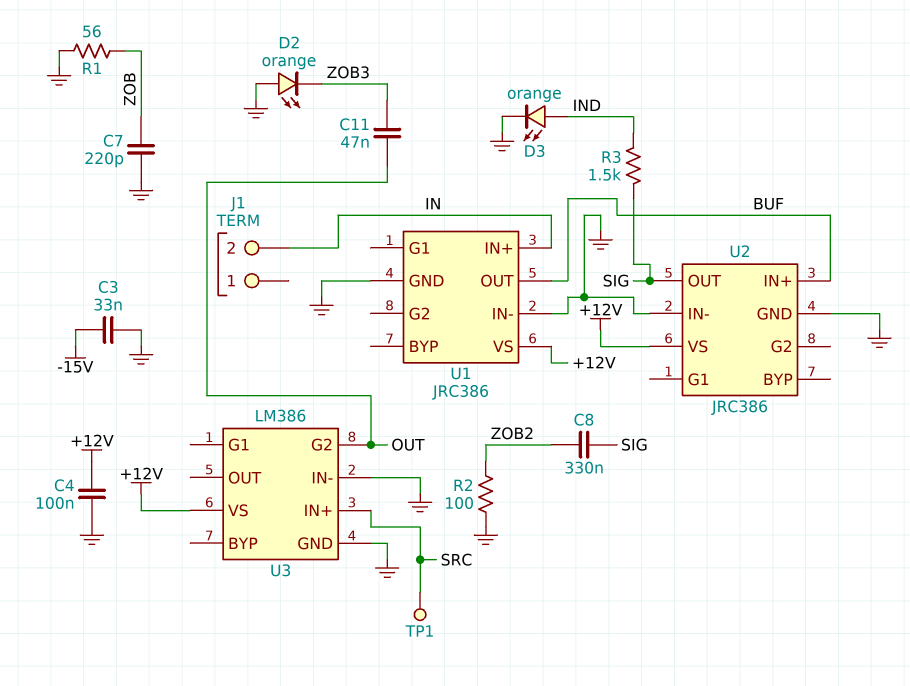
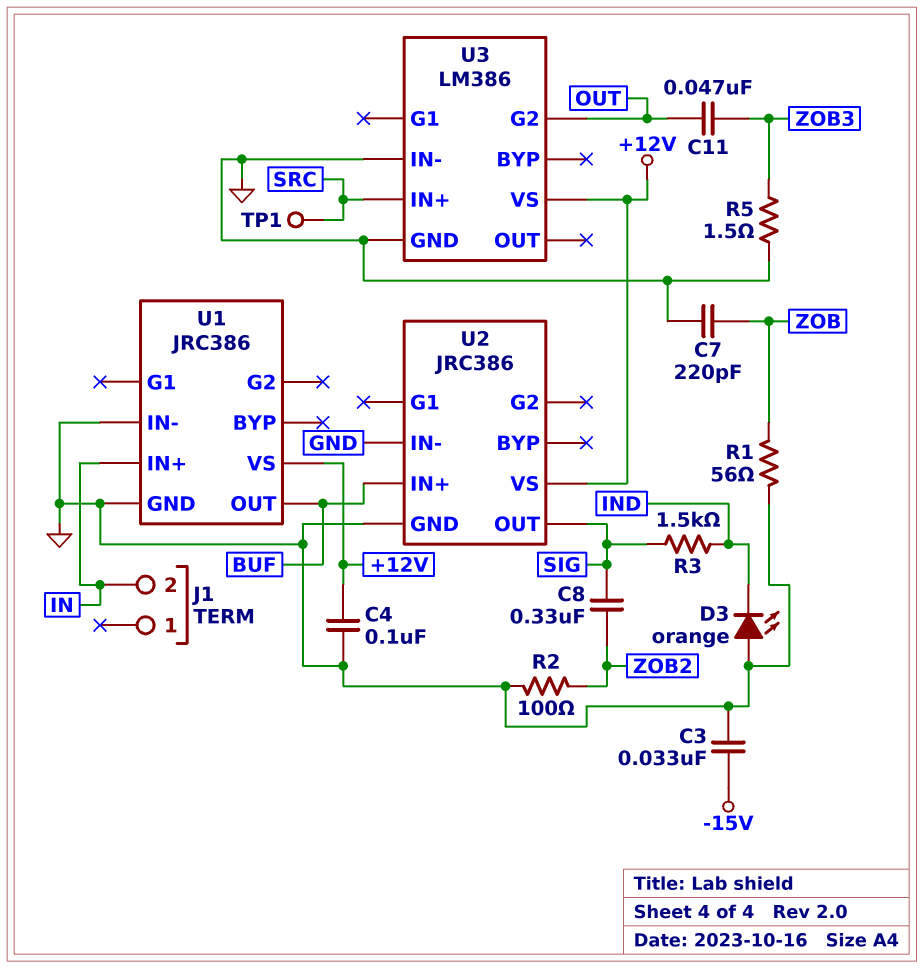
D2: LED orange (A GND, K ZOB3) -> none
D3: LED orange (A IND, K GND) -> LED orange (A GND, K IND)
R5: none -> 1.5 (GND, ZOB3)

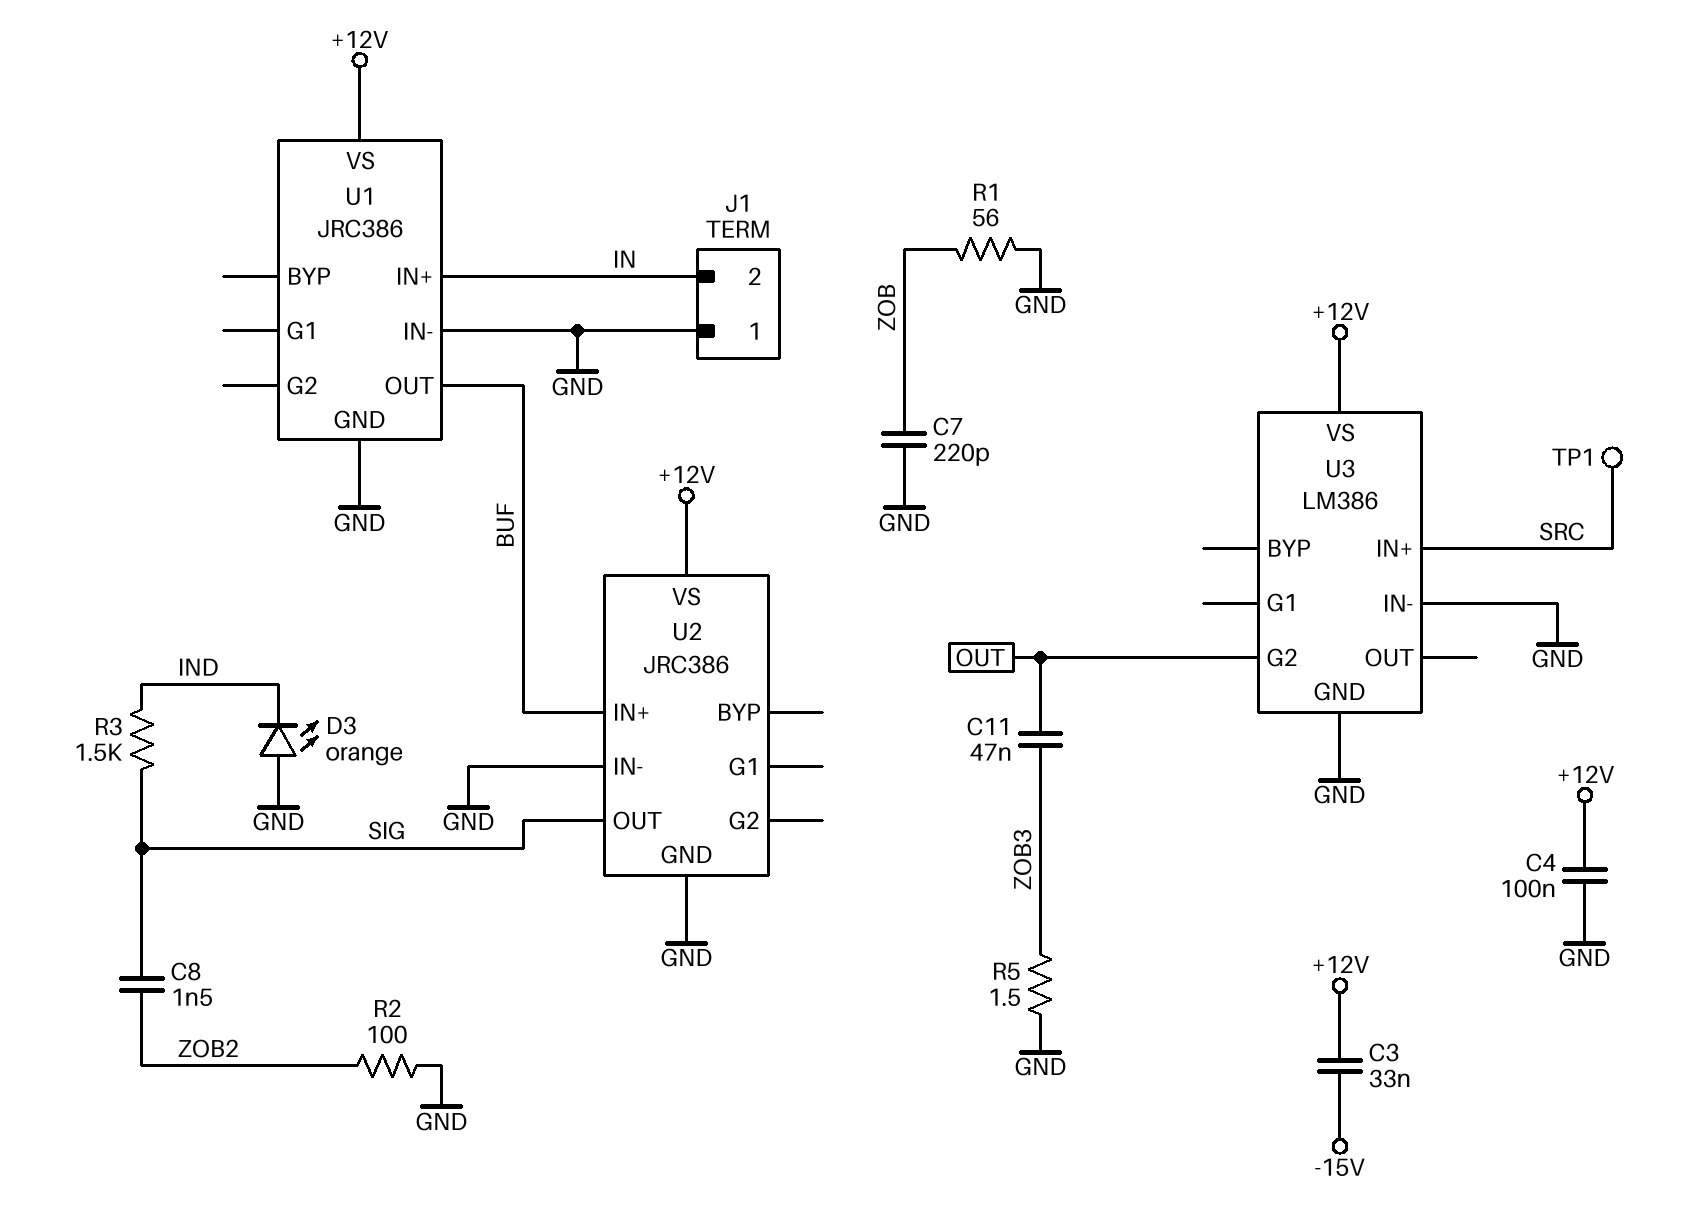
C3: 33nF (-15V, GND) -> 33nF (+12V, -15V)
C8: 330nF (SIG, ZOB2) -> 1.5nF (SIG, ZOB2)
J1 pin 1: none -> GND

